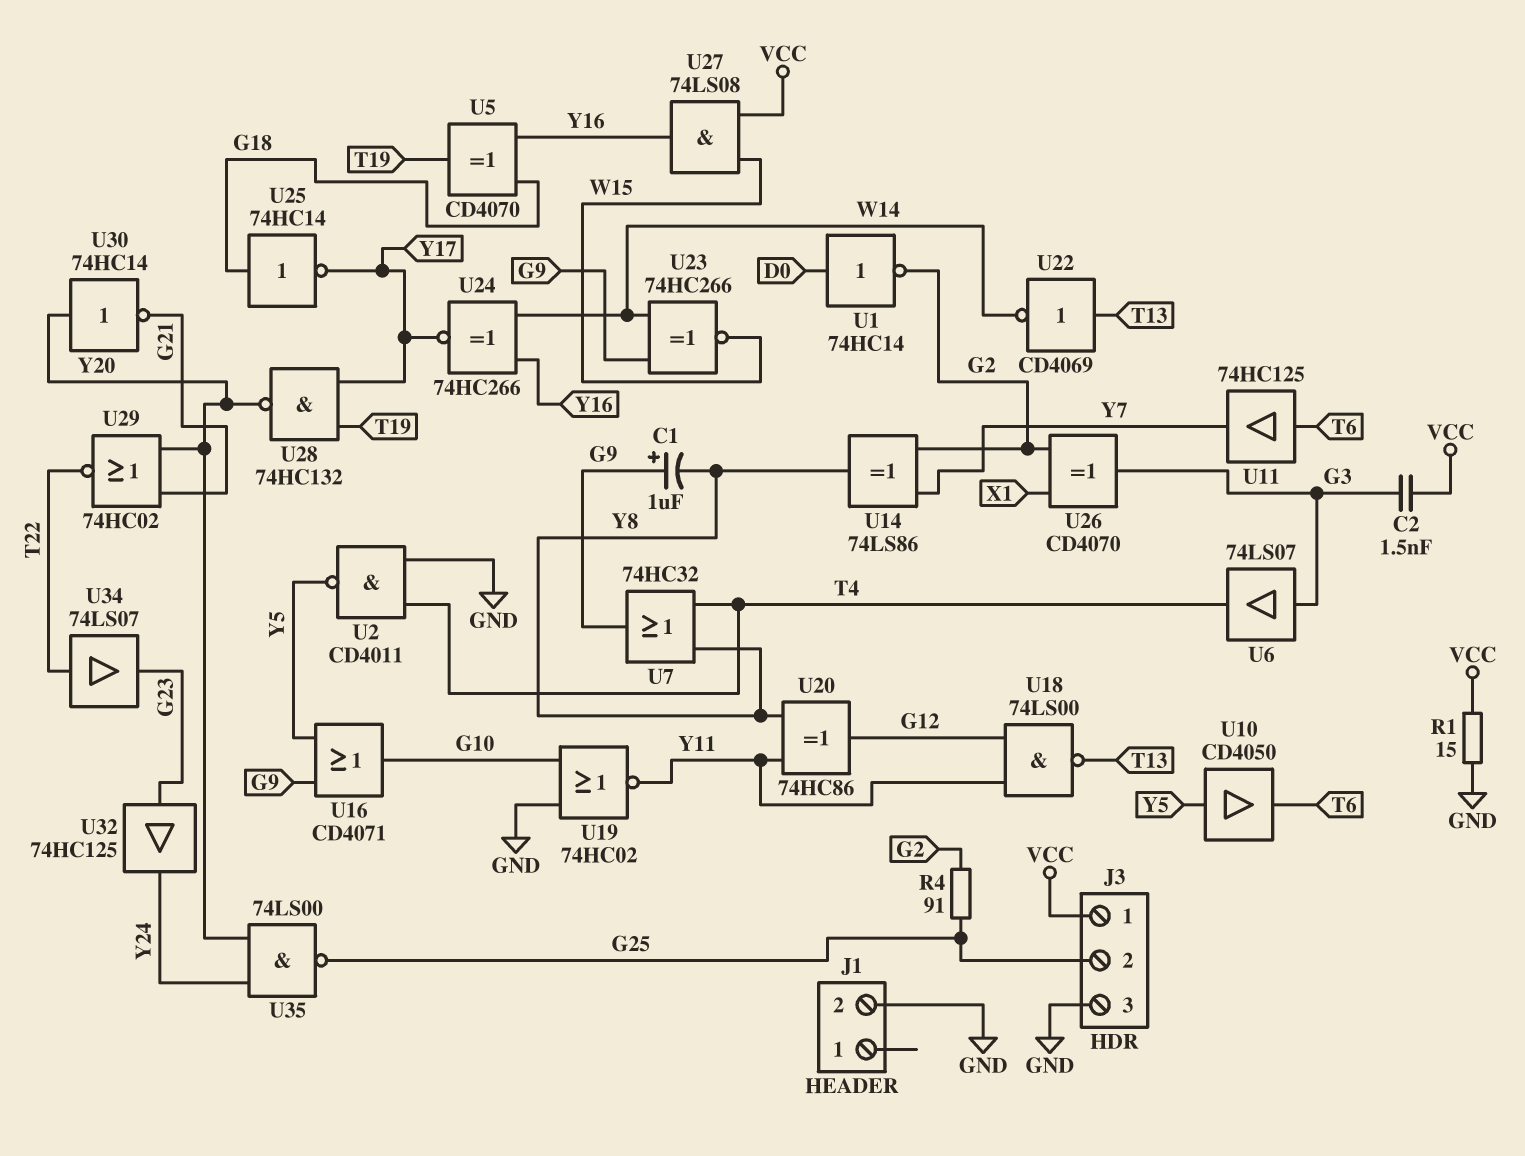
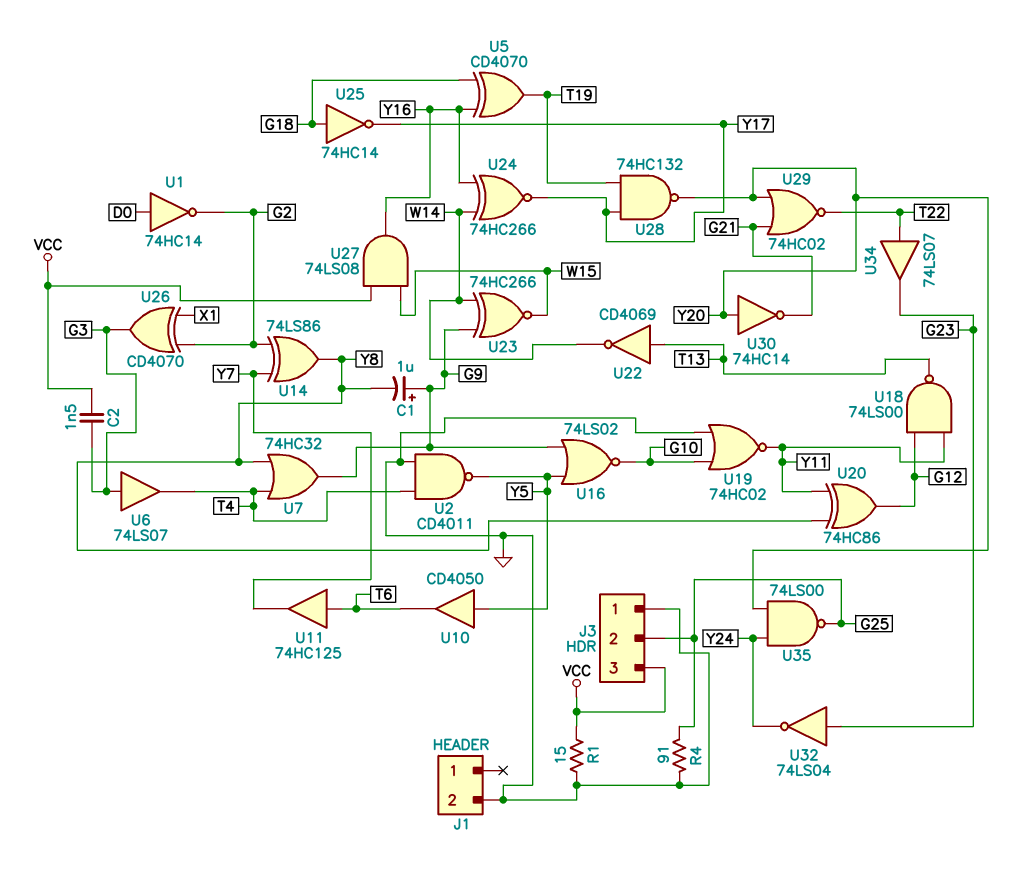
J3 pin 1: VCC -> GND
J3 pin 3: GND -> VCC
R4: 91 (G2, G25) -> 91 (G25, GND)
U16: OR CD4071 (in G9, in Y5, out G10) -> NOR 74LS02 (in G9, in Y5, out G10)
U32: buffer 74HC125 (in G23, out Y24) -> NOT 74LS04 (in G23, out Y24)

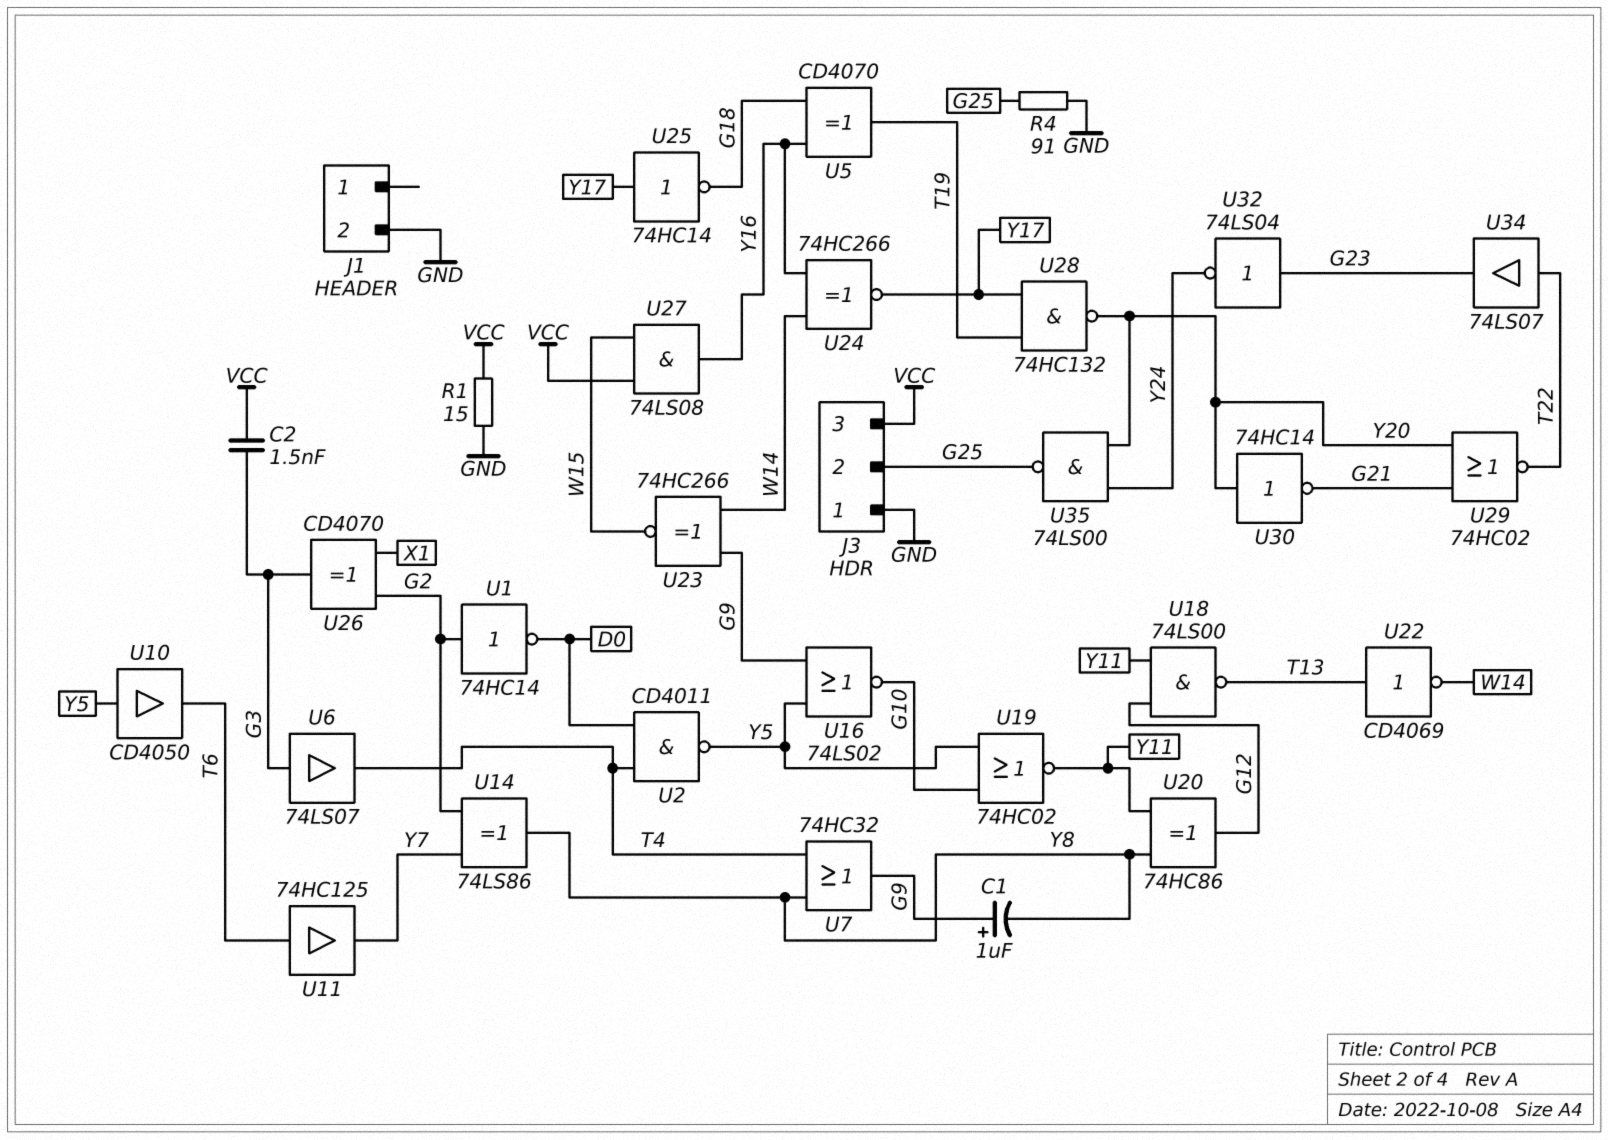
U1: NOT 74HC14 (in D0, out G2) -> NOT 74HC14 (in G2, out D0)
U2: NAND CD4011 (in GND, in T4, out Y5) -> NAND CD4011 (in D0, in T4, out Y5)
U19: NOR 74HC02 (in G10, in GND, out Y11) -> NOR 74HC02 (in G10, in Y5, out Y11)
U25: NOT 74HC14 (in G18, out Y17) -> NOT 74HC14 (in Y17, out G18)

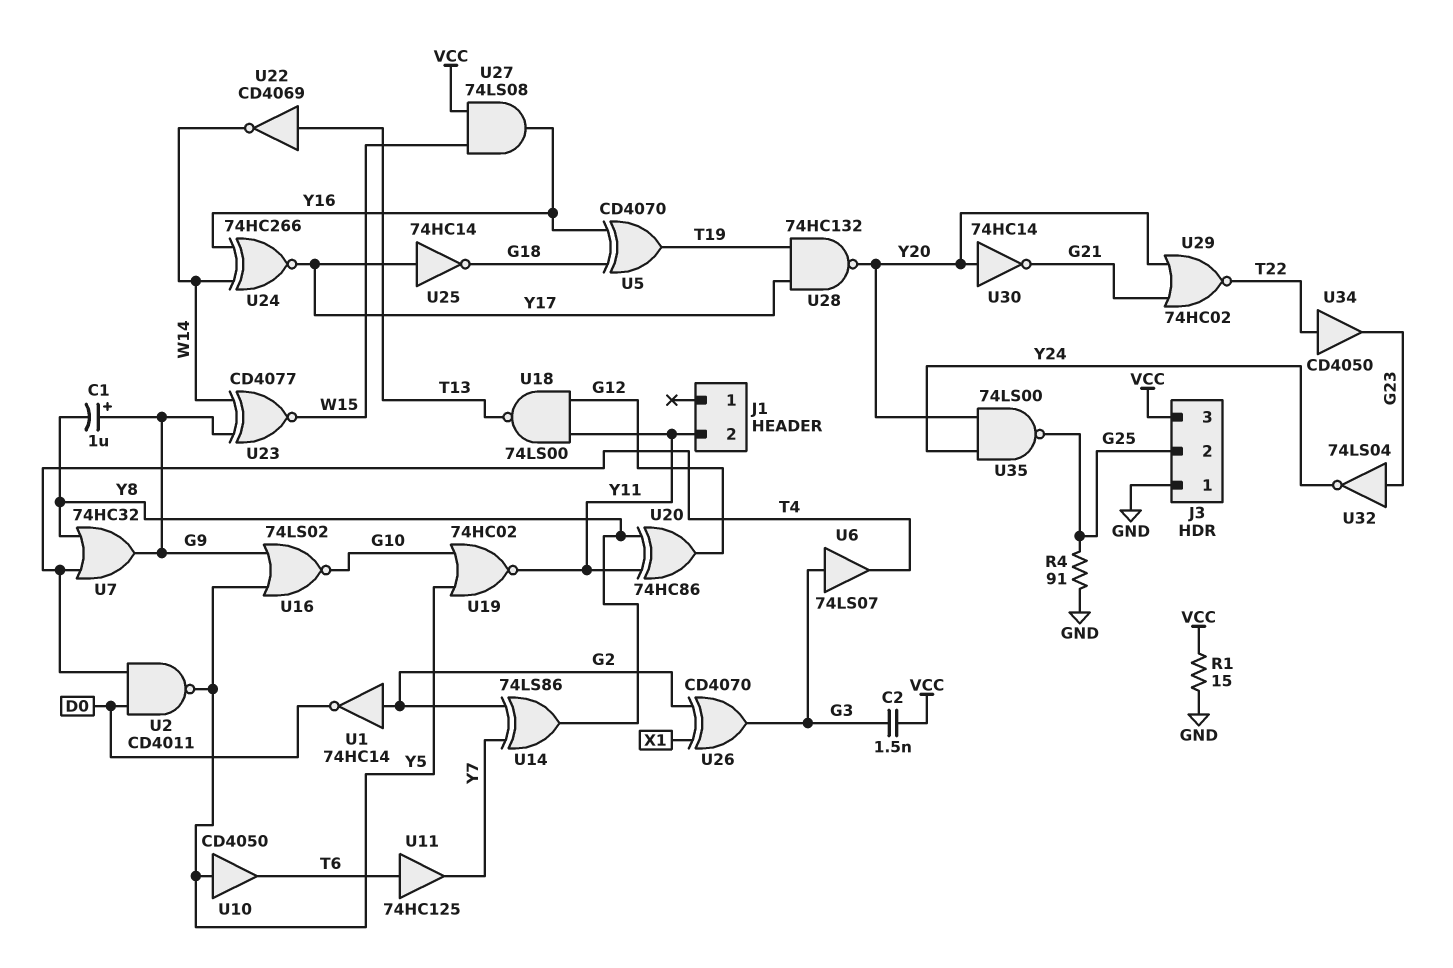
J1 pin 2: GND -> Y11
U23: XNOR 74HC266 (in G9, in W14, out W15) -> XNOR CD4077 (in G9, in W14, out W15)
U34: buffer 74LS07 (in T22, out G23) -> buffer CD4050 (in T22, out G23)

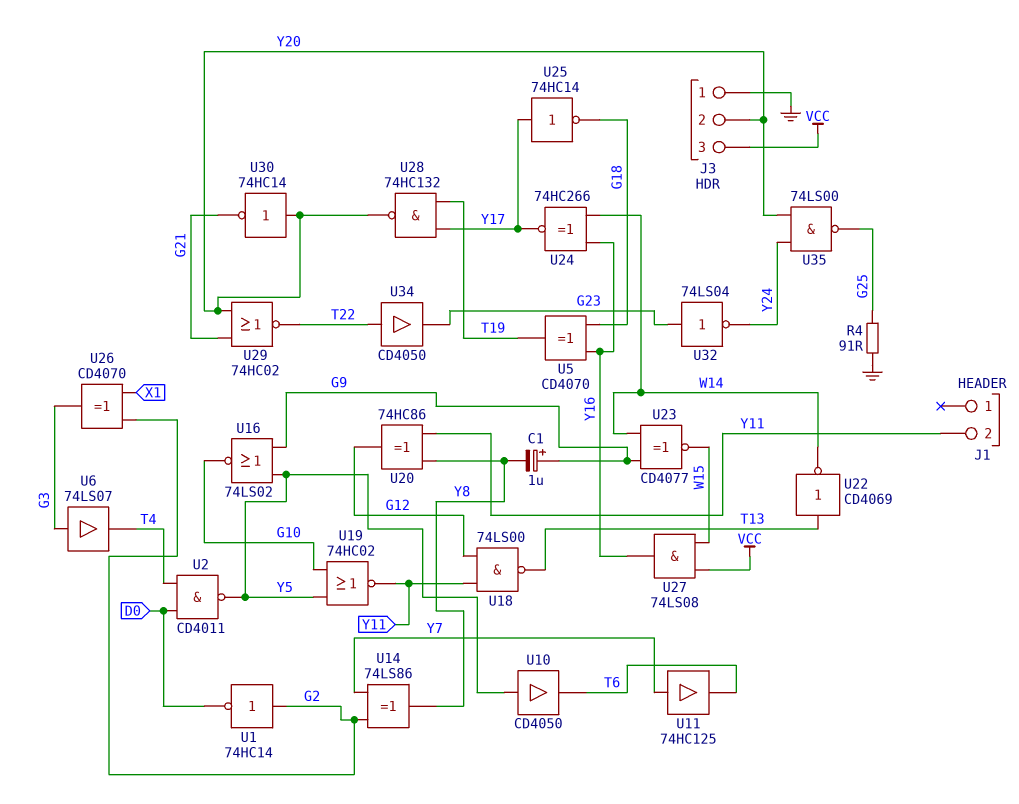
C2: 1.5nF (G3, VCC) -> none
J3 pin 2: G25 -> Y20
R1: 15 (GND, VCC) -> none
U7: OR 74HC32 (in T4, in Y8, out G9) -> none
U11: buffer 74HC125 (in T6, out Y7) -> buffer 74HC125 (in Y7, out T6)

